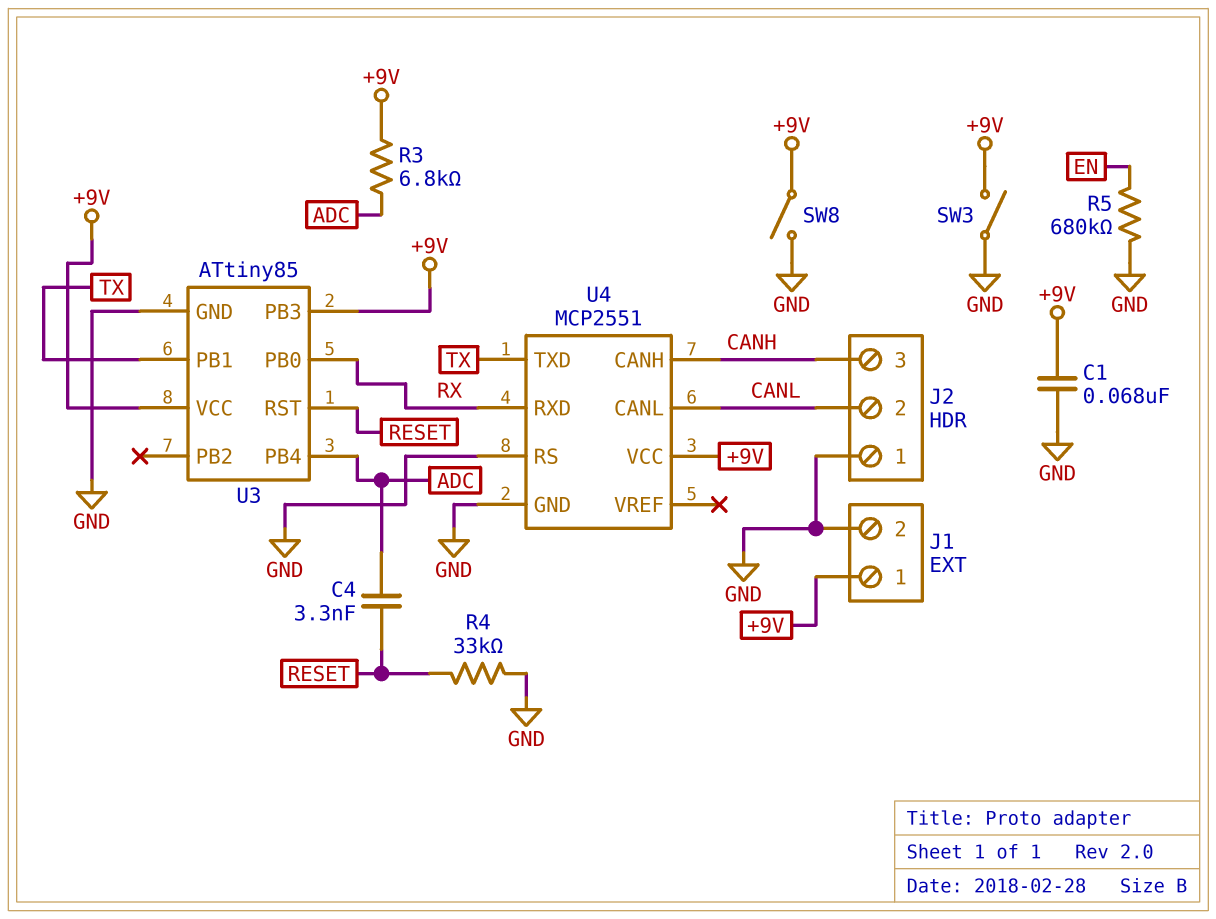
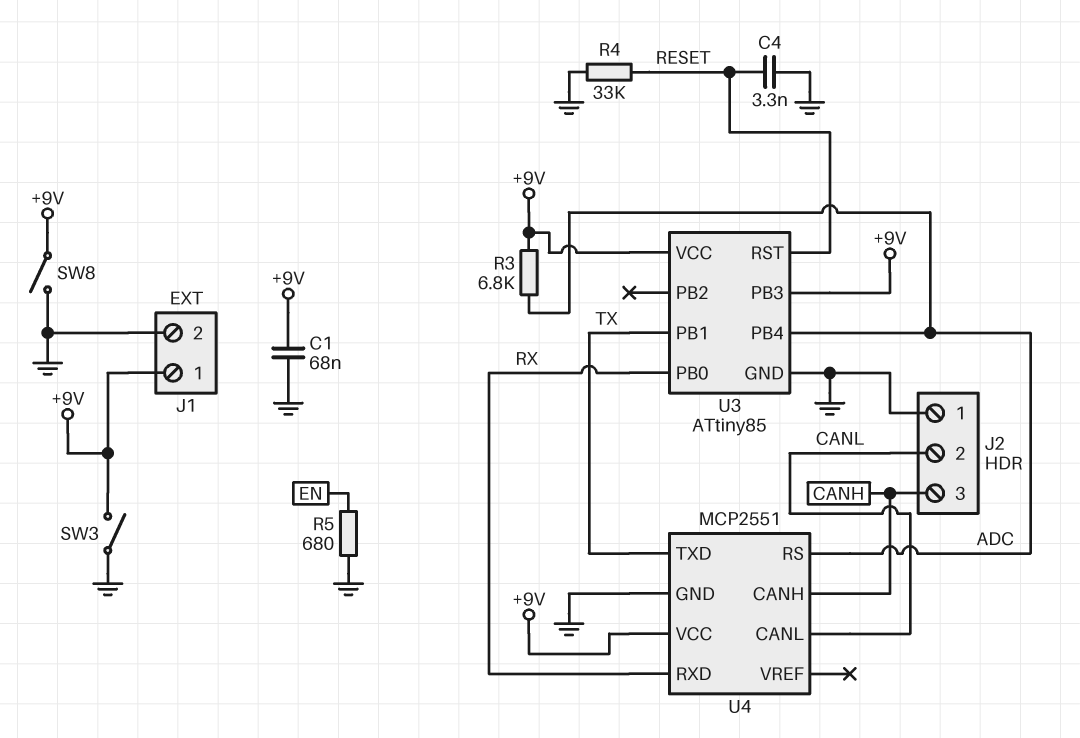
C4: 3.3nF (ADC, RESET) -> 3.3nF (GND, RESET)
R5: 680k (EN, GND) -> 680 (EN, GND)
U4 pin RS: GND -> ADC

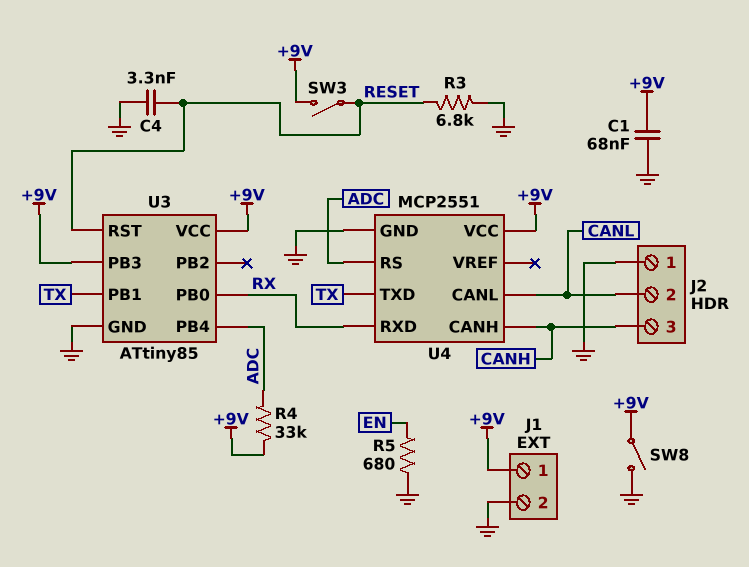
R3: 6.8k (+9V, ADC) -> 6.8k (GND, RESET)
R4: 33k (GND, RESET) -> 33k (+9V, ADC)
SW3: switch (+9V, GND) -> switch (+9V, RESET)

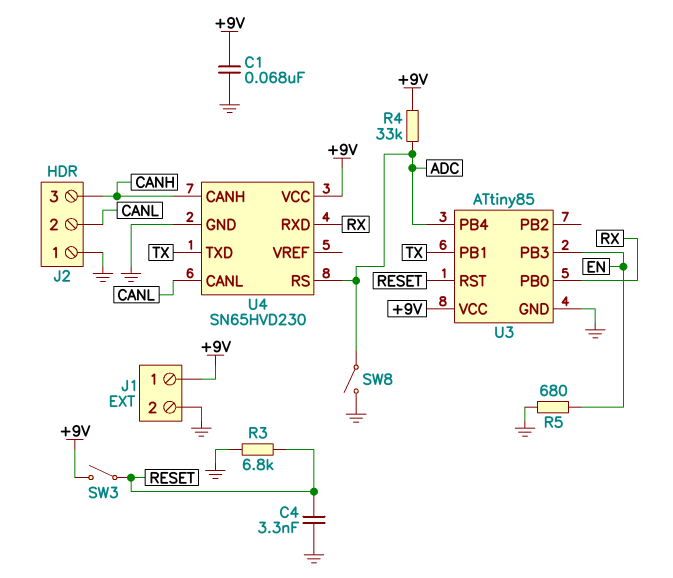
SW8: switch (+9V, GND) -> switch (ADC, GND)
U3 pin PB3: +9V -> EN
U4: MCP2551 -> SN65HVD230

